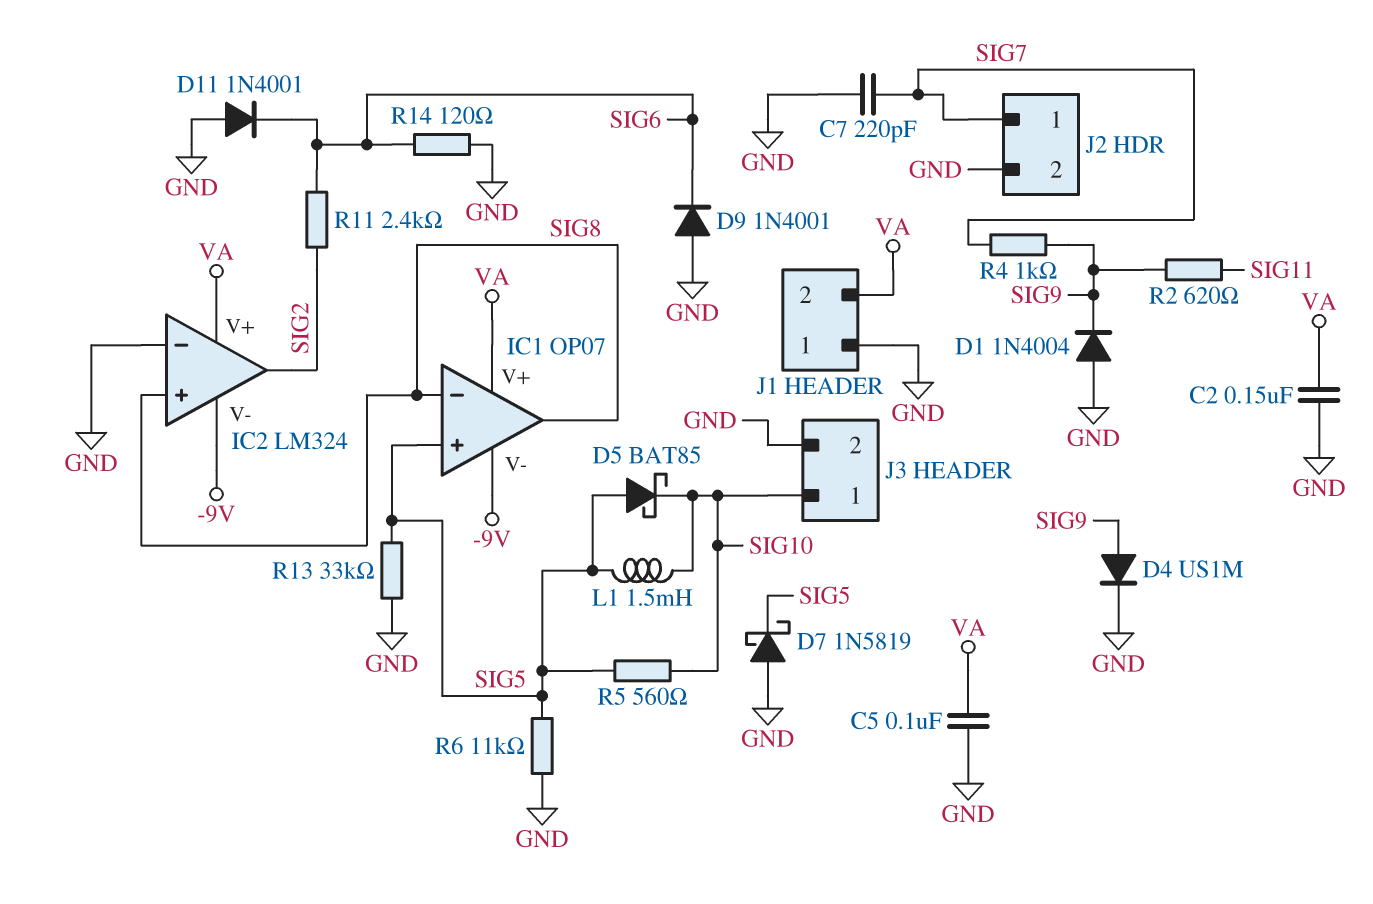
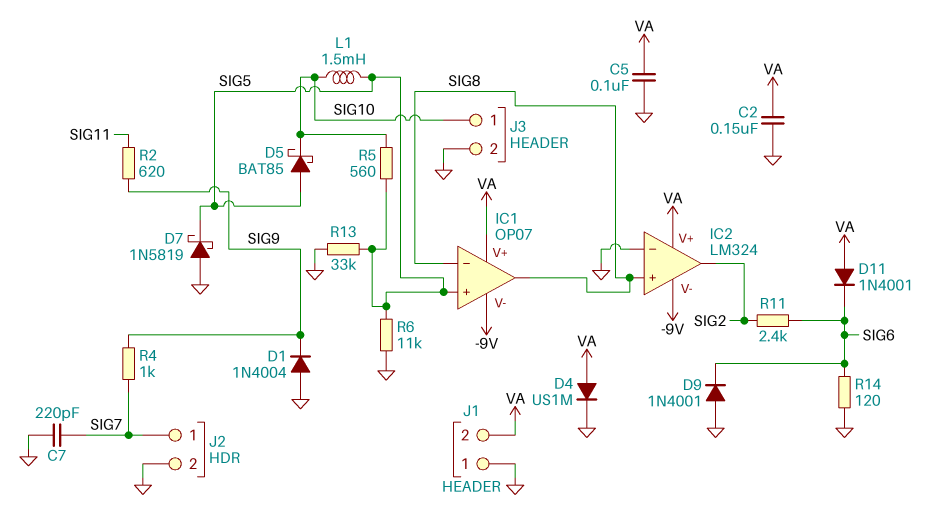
D4: diode US1M (A SIG9, K GND) -> diode US1M (A VA, K GND)
D11: diode 1N4001 (A GND, K SIG6) -> diode 1N4001 (A VA, K SIG6)

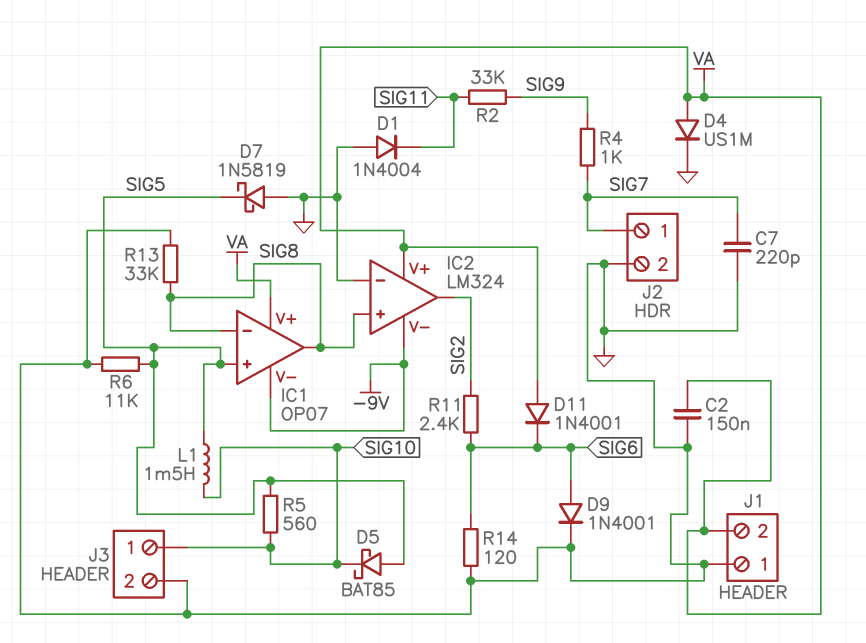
C5: 100nF (GND, VA) -> none
D1: diode 1N4004 (A GND, K SIG9) -> diode 1N4004 (A GND, K SIG11)
D9: diode 1N4001 (A GND, K SIG6) -> diode 1N4001 (A SIG6, K GND)
R2: 620 (SIG9, SIG11) -> 33k (SIG9, SIG11)
R13: 33k (GND, SIG5) -> 33k (GND, SIG8)

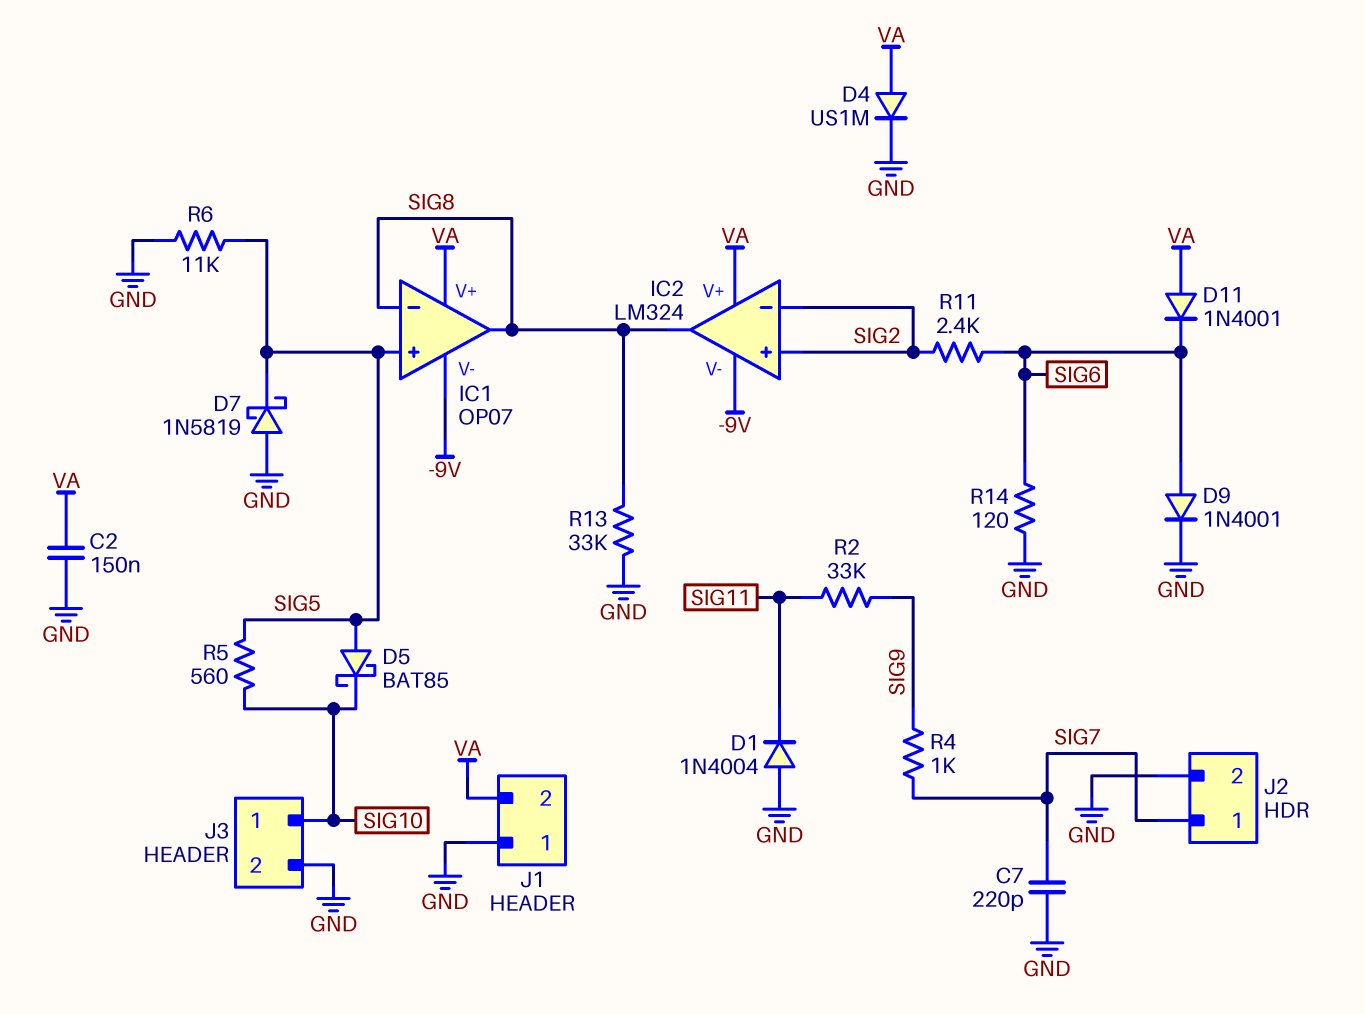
IC2 pin in+: SIG8 -> SIG2
IC2 pin in-: GND -> SIG2
IC2 pin out: SIG2 -> SIG8
L1: 1.5mH (SIG5, SIG10) -> none

